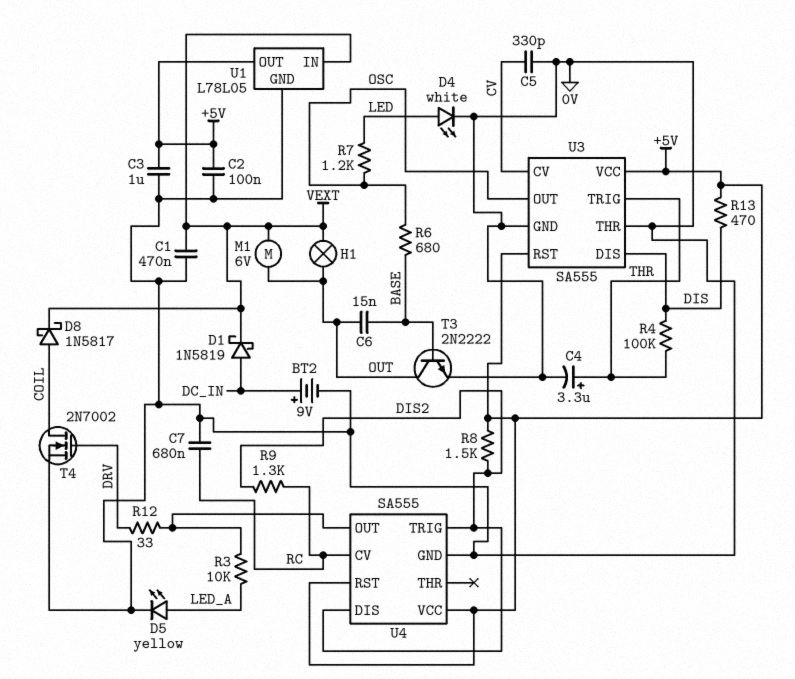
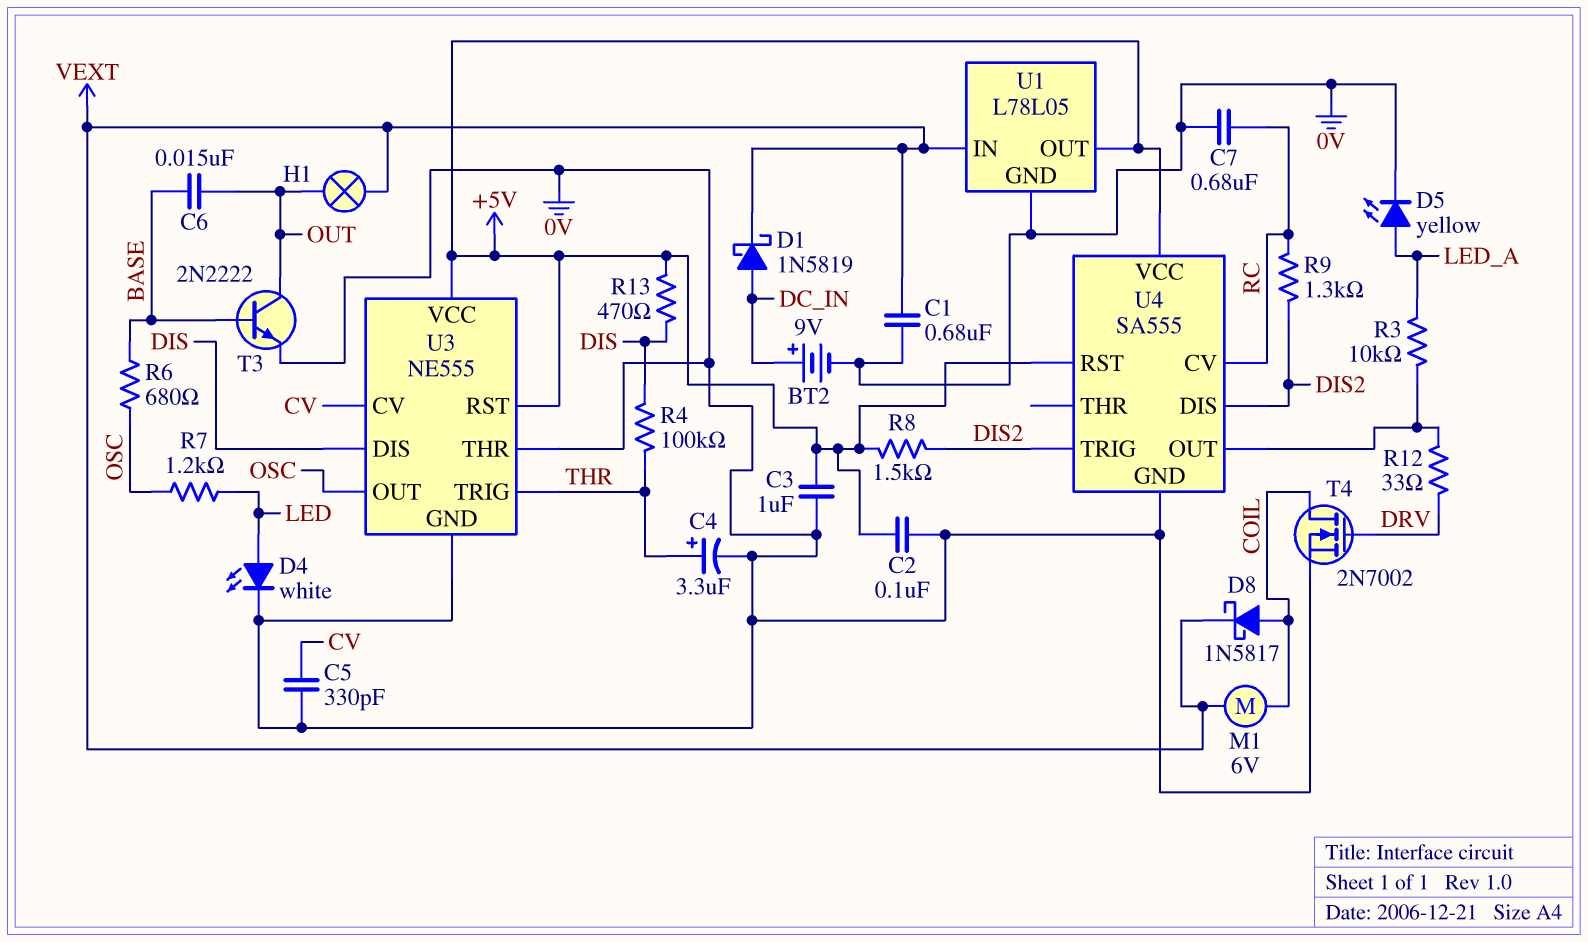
C1: 470nF (0V, VEXT) -> 680nF (0V, VEXT)
M1: motor 6V (OUT, VEXT) -> motor 6V (COIL, VEXT)
U3: SA555 -> NE555

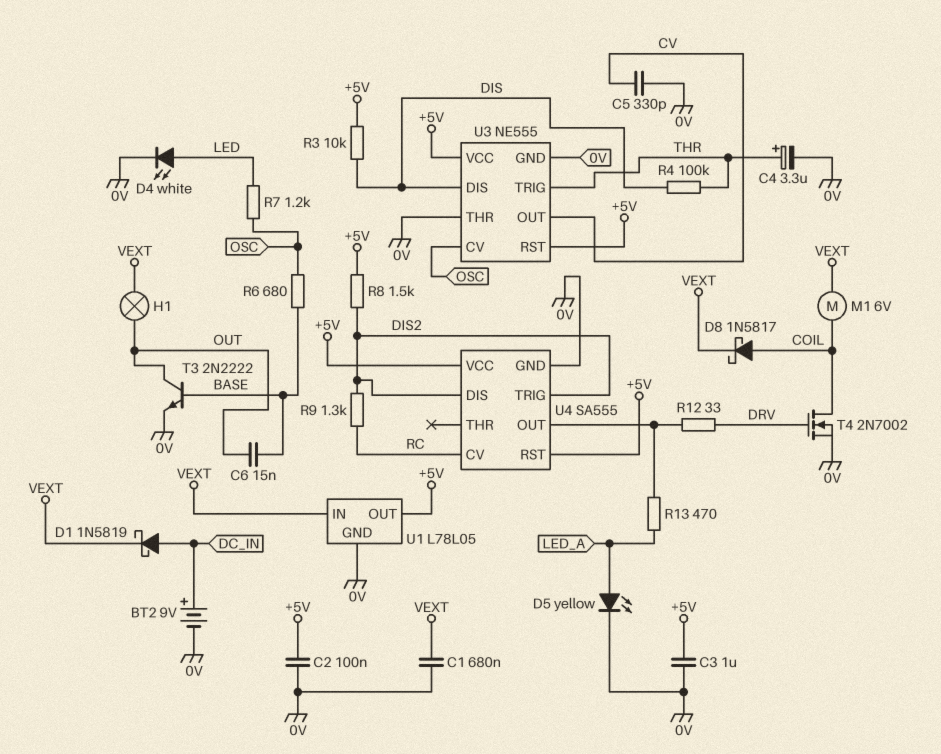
C7: 680nF (0V, RC) -> none
R3: 10k (LED_A, U4/OUT) -> 10k (+5V, DIS)
R13: 470 (+5V, DIS) -> 470 (LED_A, U4/OUT)
U3 pin CV: CV -> OSC
U3 pin OUT: OSC -> CV

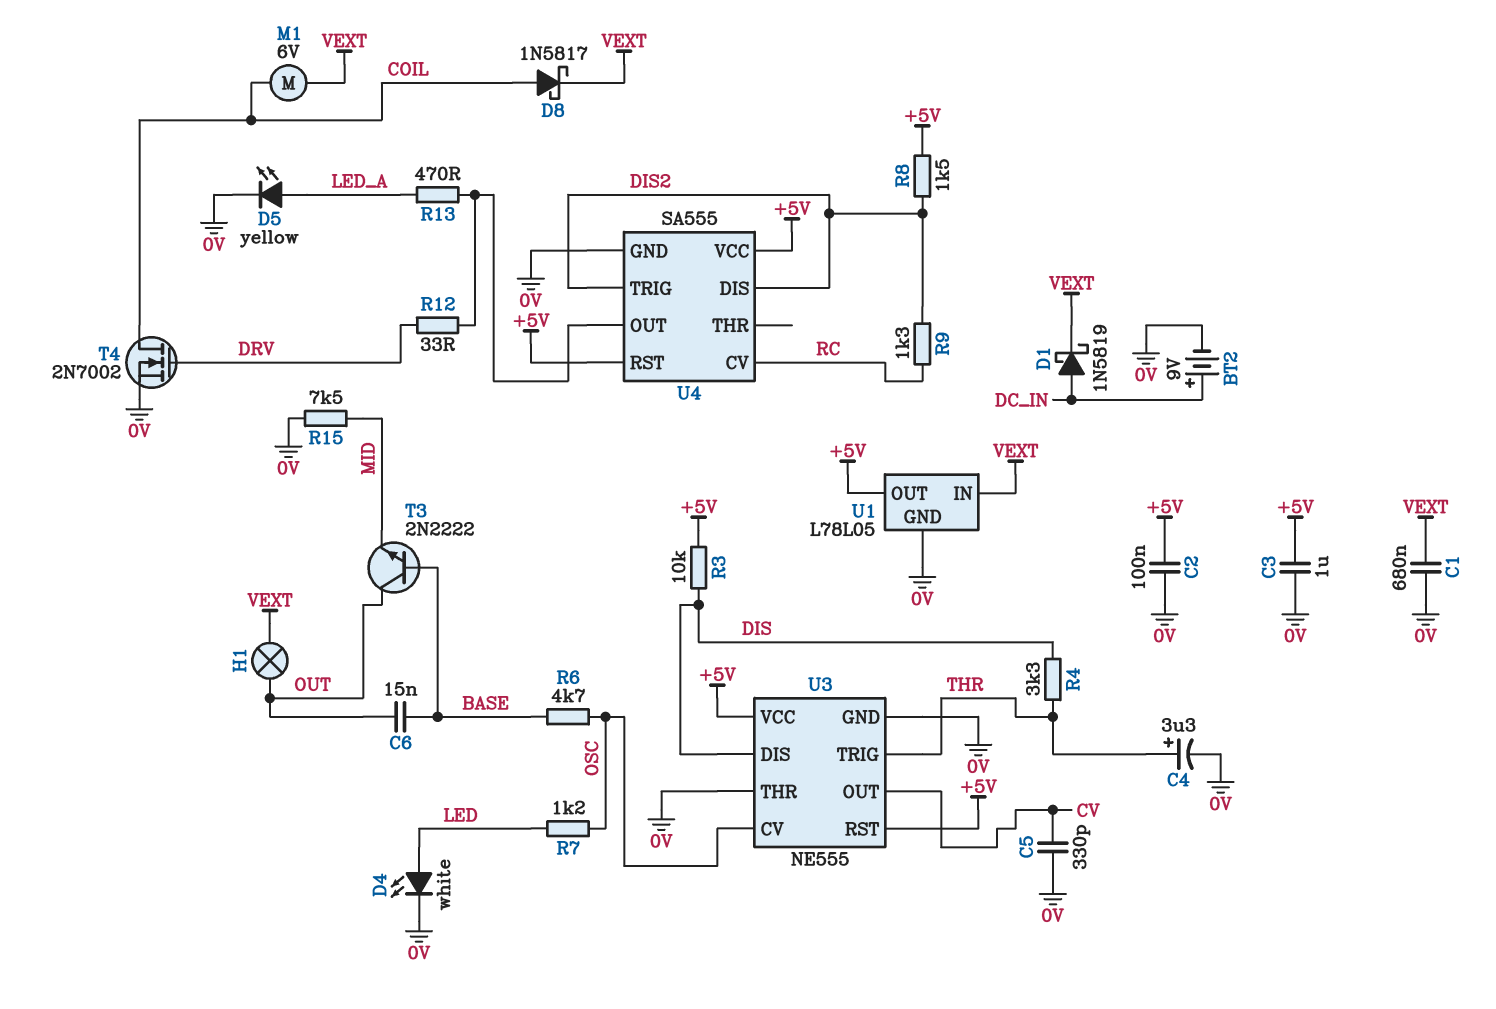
R4: 100k (DIS, THR) -> 3.3k (DIS, THR)
R6: 680 (BASE, OSC) -> 4.7k (BASE, OSC)
R15: none -> 7.5k (0V, MID)
T3: NPN 2N2222 (B BASE, C OUT, E 0V) -> NPN 2N2222 (B BASE, C OUT, E MID)

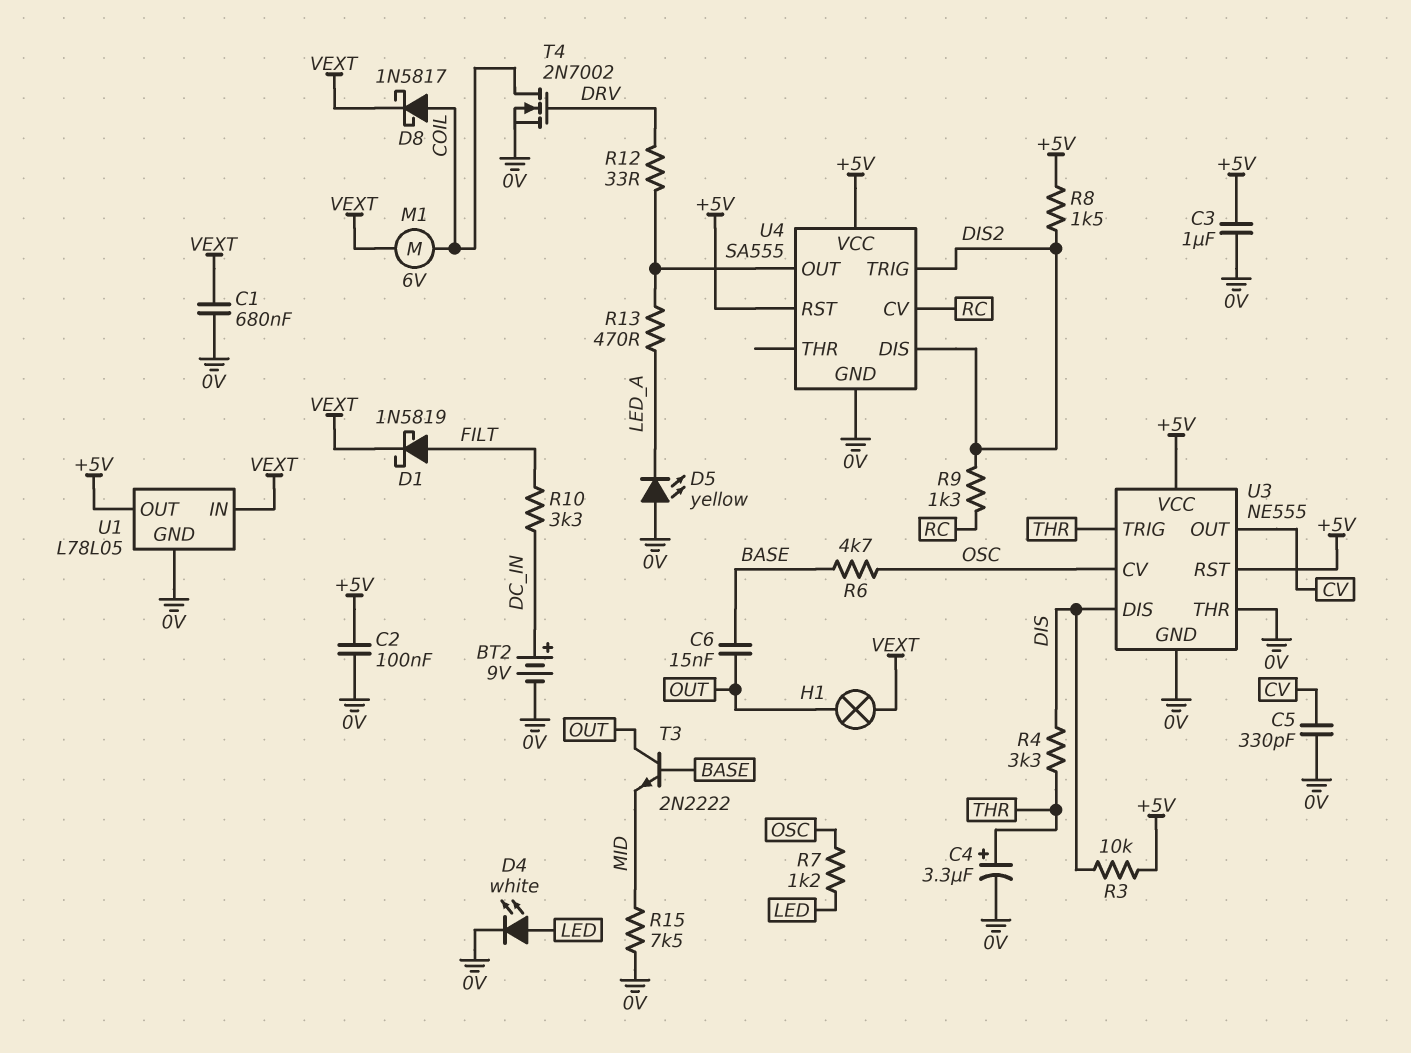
D1: schottky 1N5819 (A DC_IN, K VEXT) -> schottky 1N5819 (A FILT, K VEXT)
D5: LED yellow (A LED_A, K 0V) -> LED yellow (A 0V, K LED_A)
R10: none -> 3.3k (DC_IN, FILT)

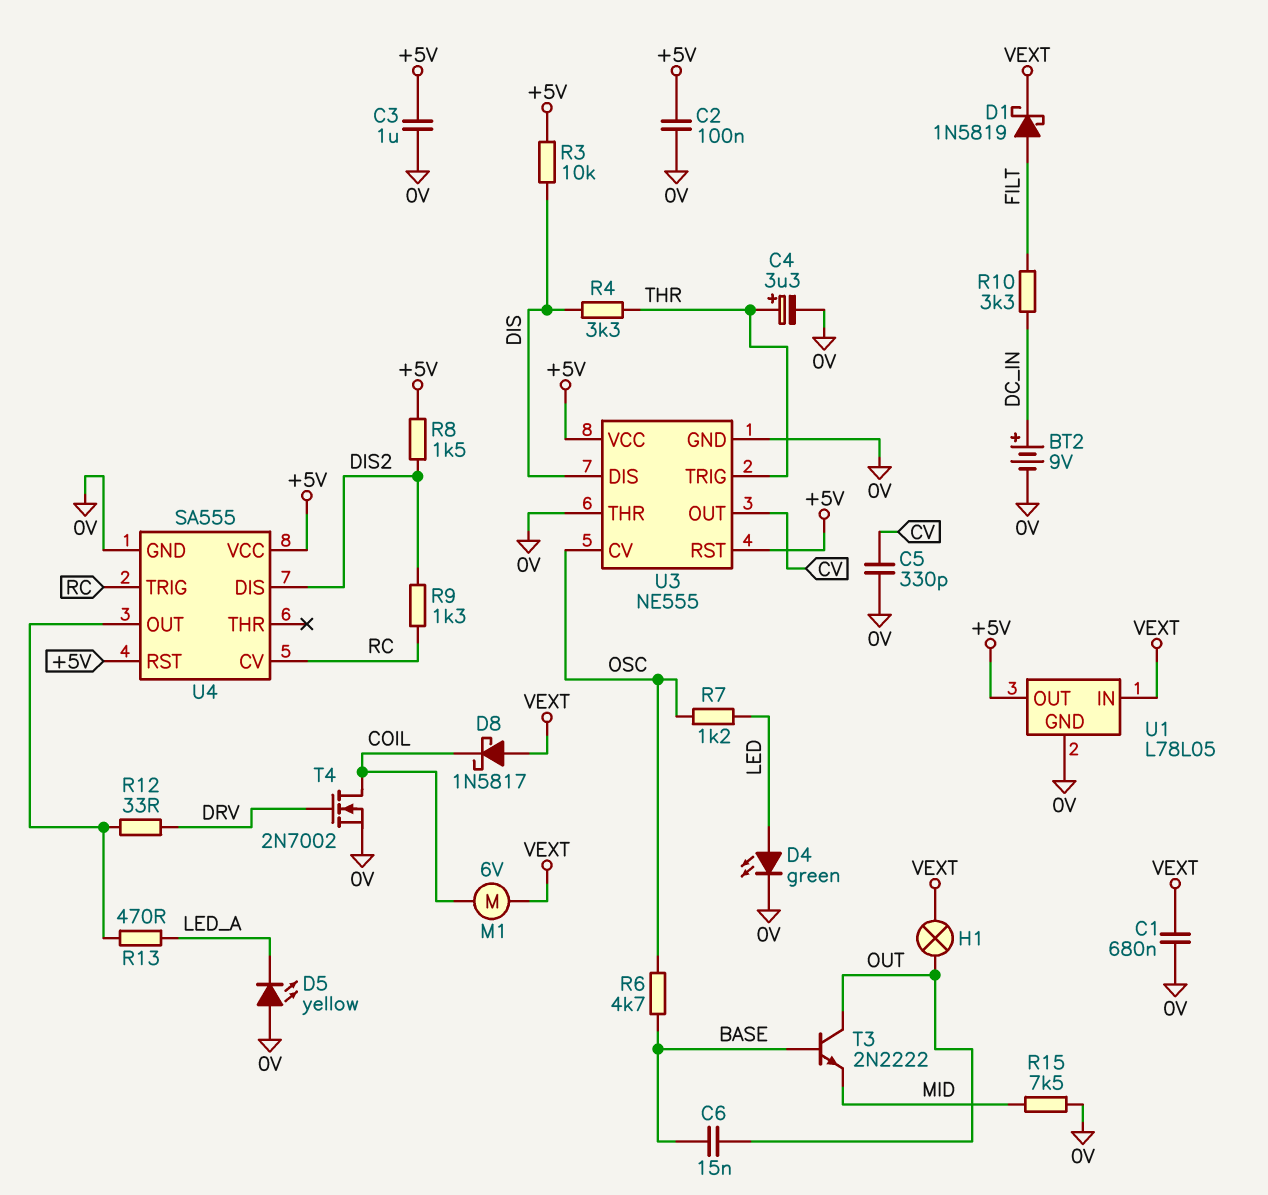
D4: LED white (A LED, K 0V) -> LED green (A LED, K 0V)
D8: schottky 1N5817 (A COIL, K VEXT) -> schottky 1N5817 (A VEXT, K COIL)
U4 pin TRIG: DIS2 -> RC

